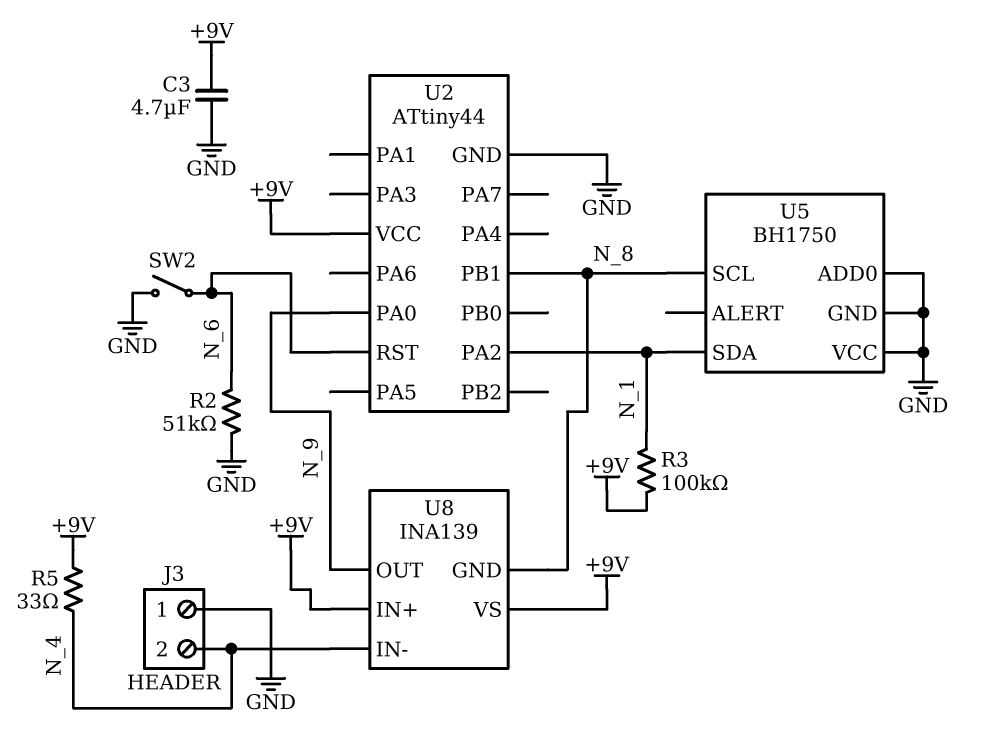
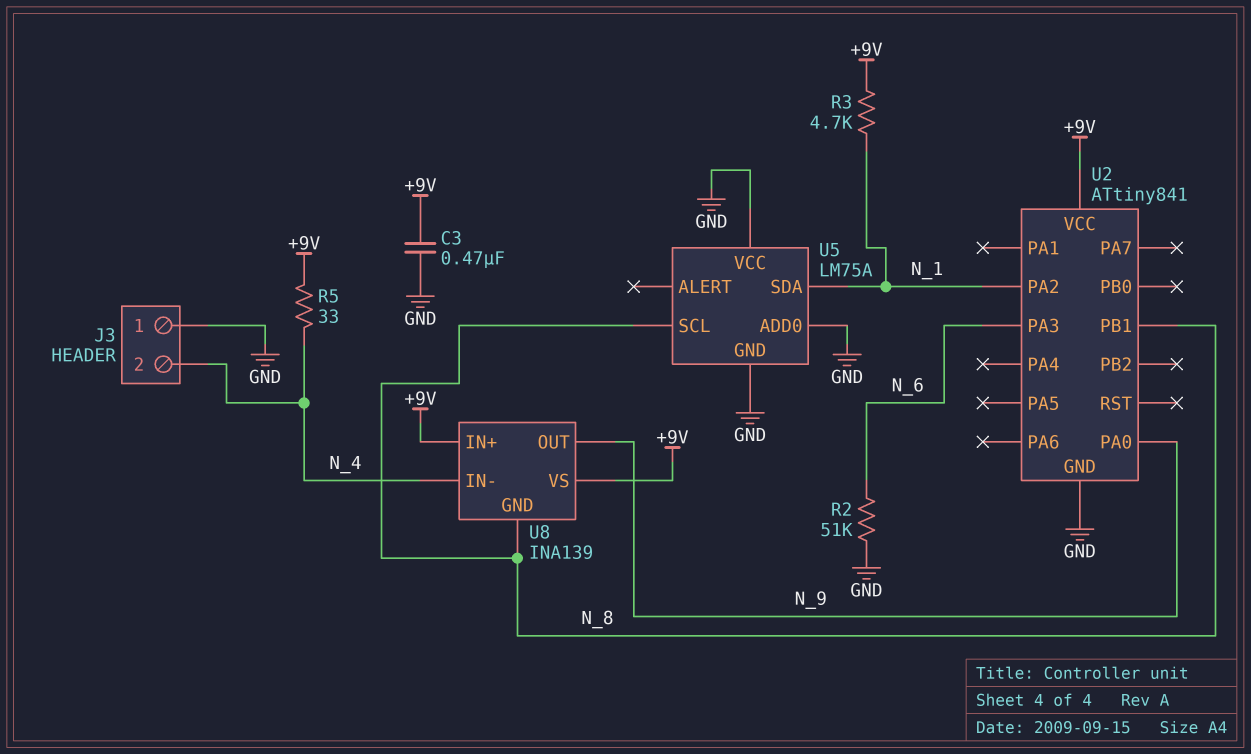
C3: 4.7uF (+9V, GND) -> 470nF (+9V, GND)
R3: 100k (+9V, N_1) -> 4.7k (+9V, N_1)
SW2: switch (GND, N_6) -> none
U2: ATtiny44 -> ATtiny841
U2 pin PA3: none -> N_6
U2 pin RST: N_6 -> none
U5: BH1750 -> LM75A

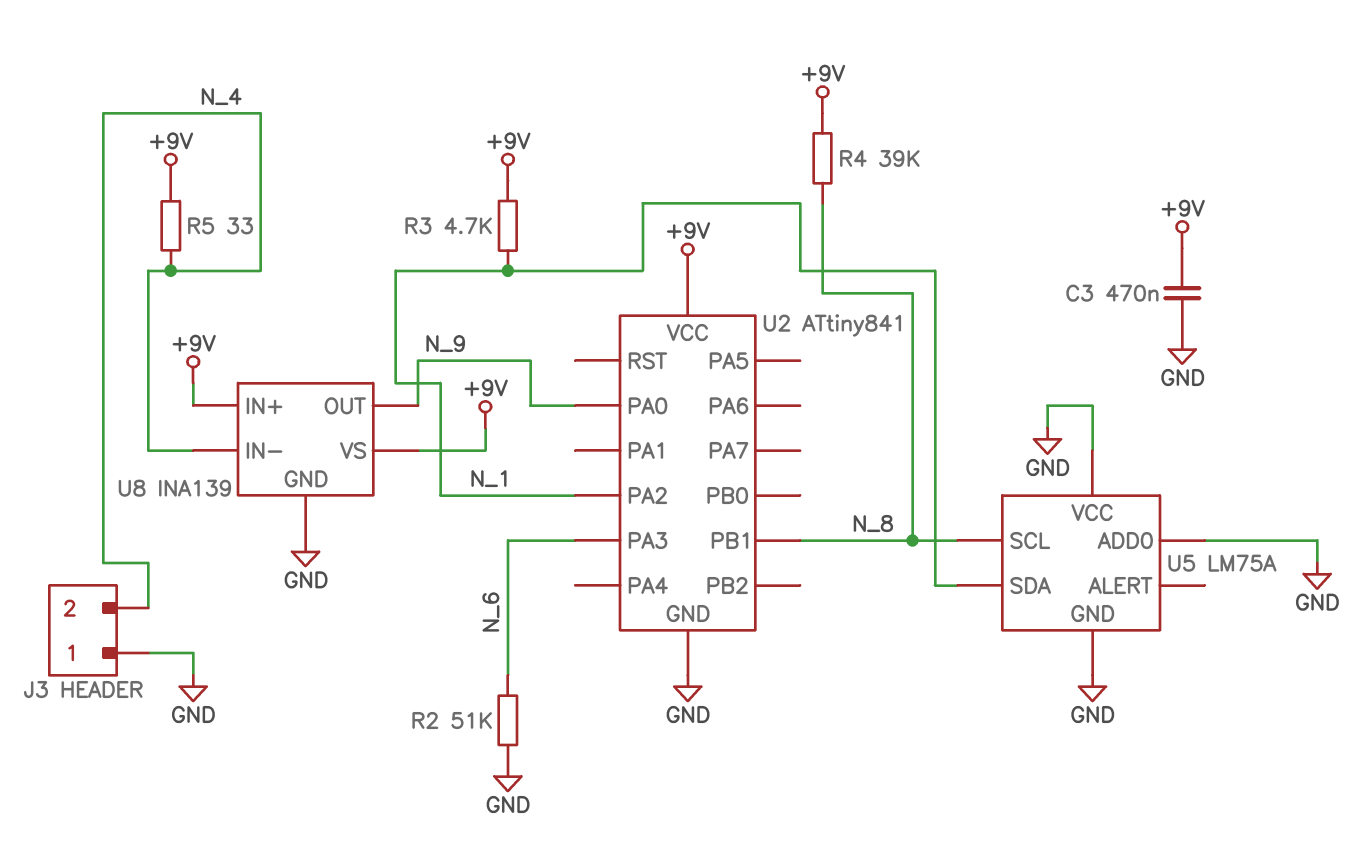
R4: none -> 39k (+9V, N_8)
U8 pin GND: N_8 -> GND

